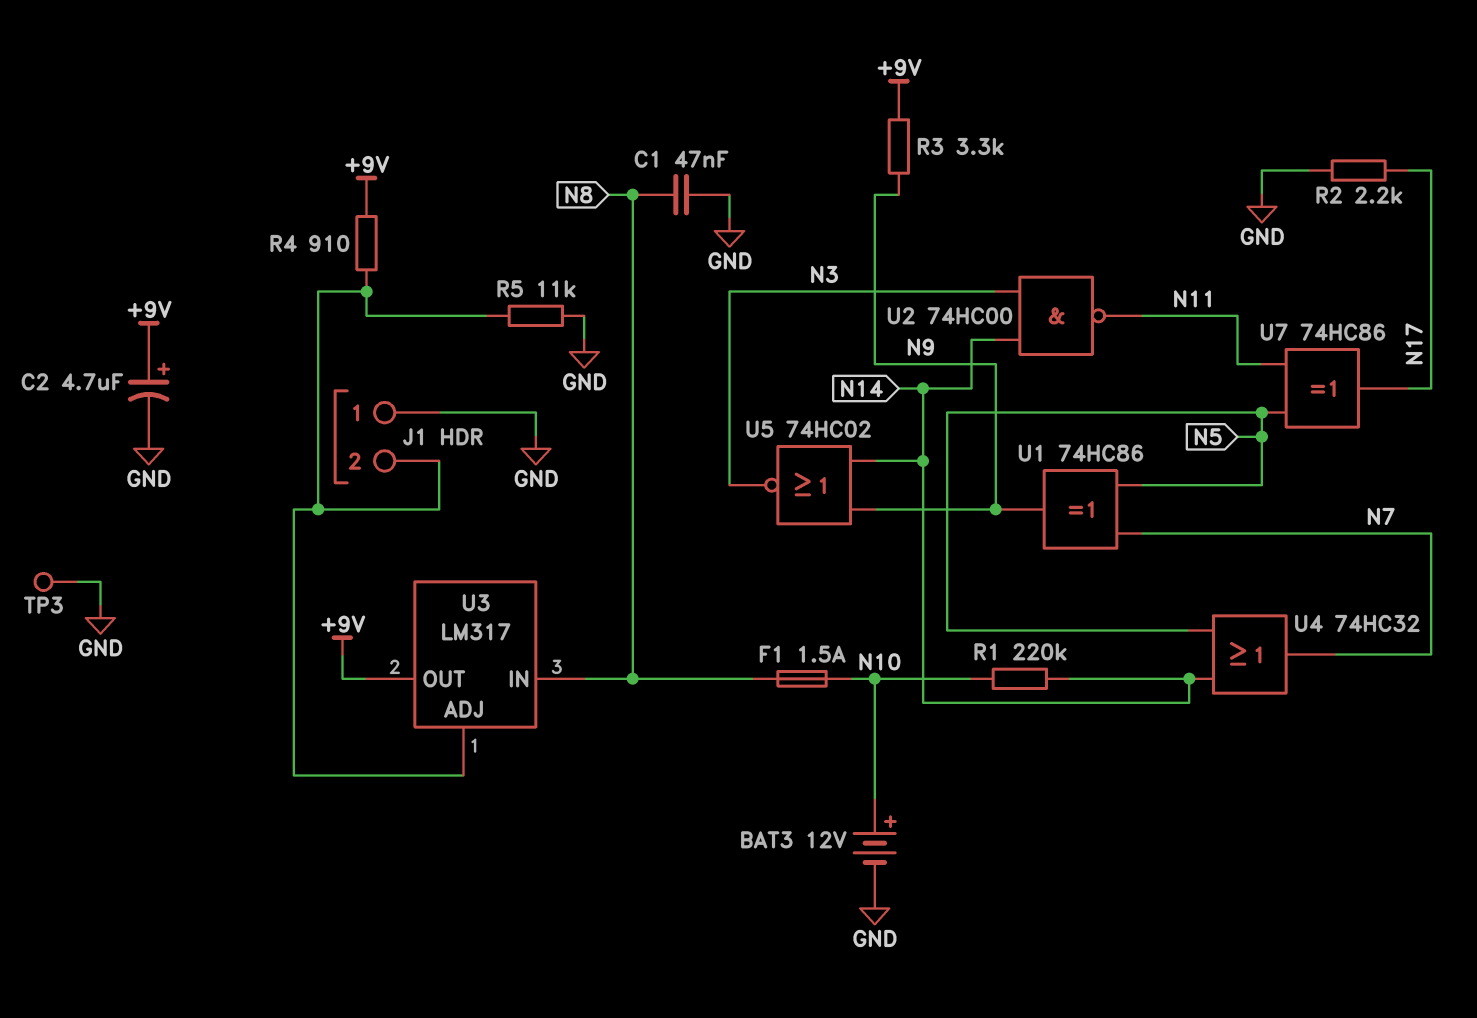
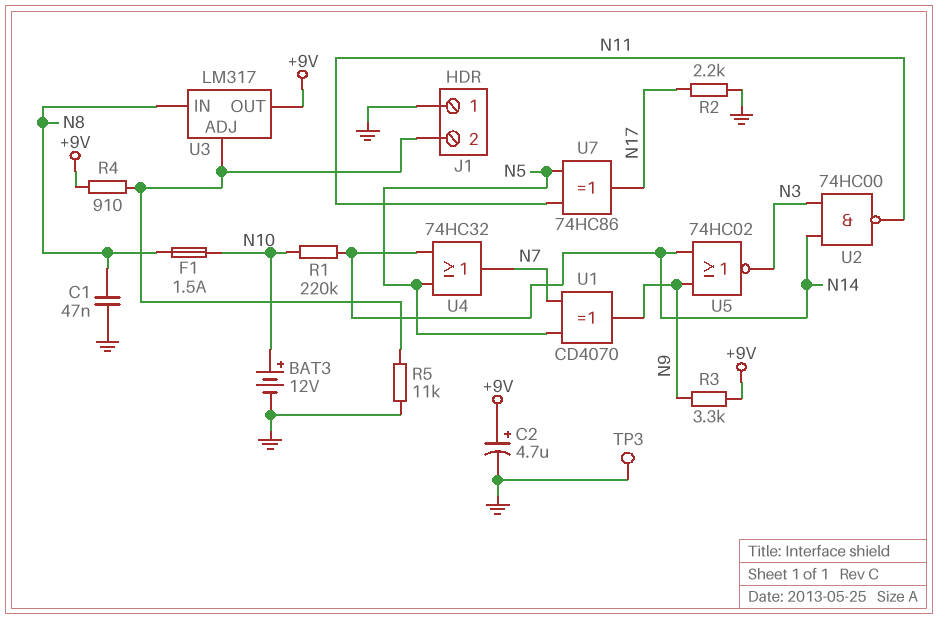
U1: XOR 74HC86 (in N5, in N7, out N9) -> XOR CD4070 (in N5, in N7, out N9)

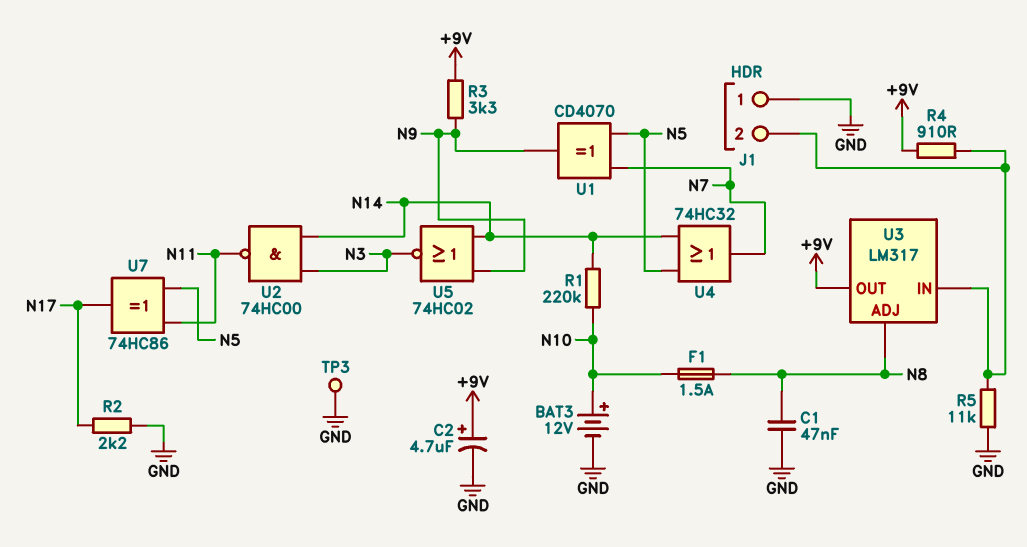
U3 pin ADJ: J1/2 -> N8
U3 pin IN: N8 -> J1/2

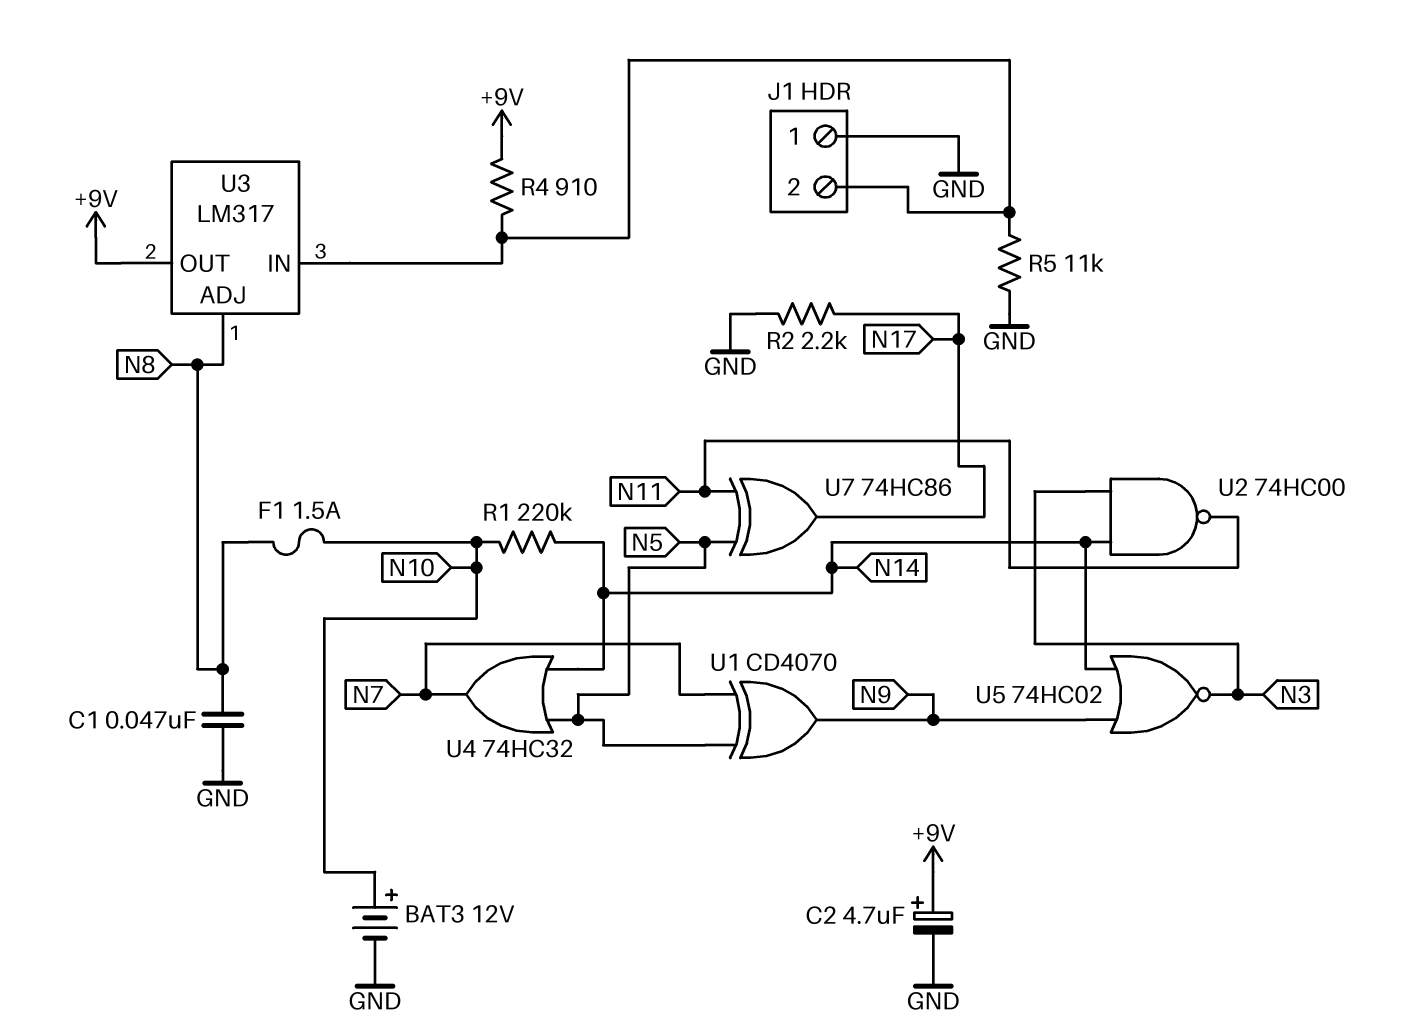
R3: 3.3k (+9V, N9) -> none
TP3: test point (GND) -> none

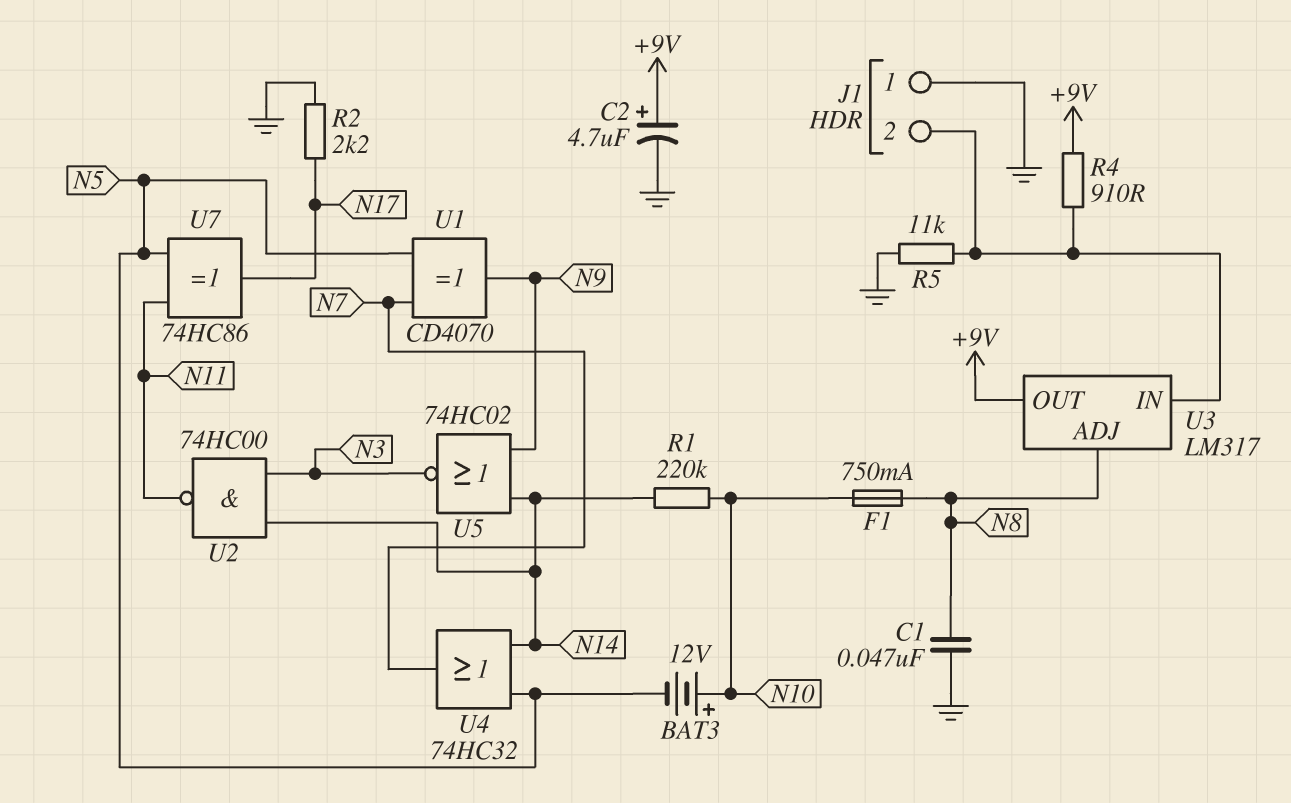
BAT3: 12V (plus N10, minus GND) -> 12V (plus N10, minus N5)
F1: 1.5A (N8, N10) -> 750mA (N8, N10)

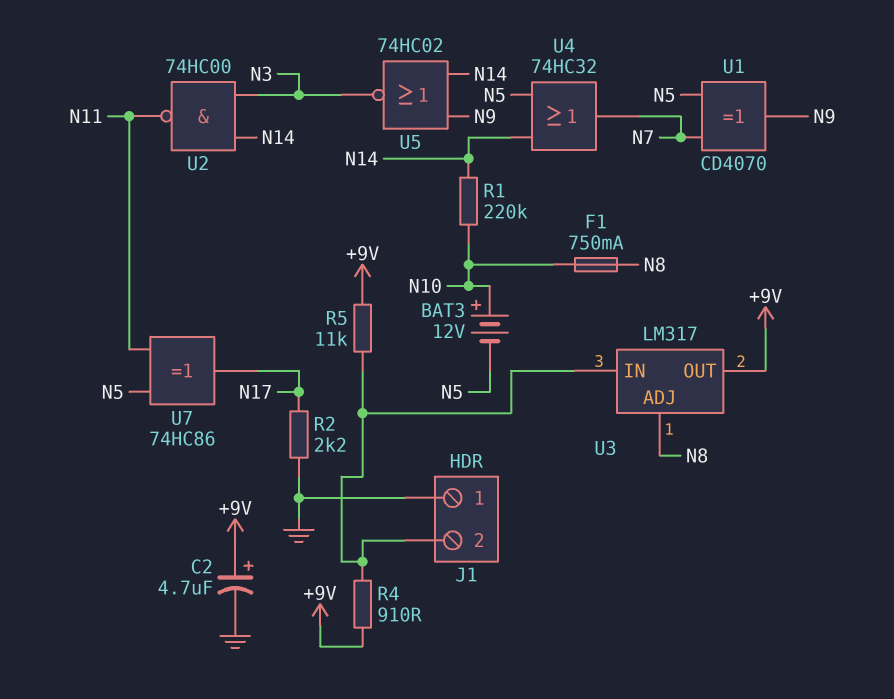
C1: 47nF (GND, N8) -> none
R5: 11k (GND, J1/2) -> 11k (+9V, J1/2)

